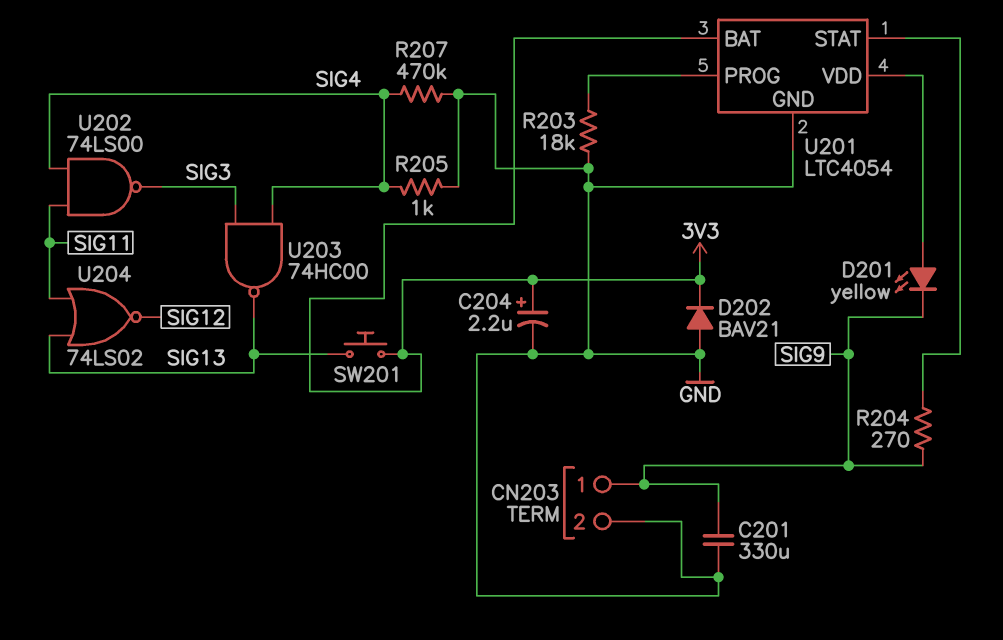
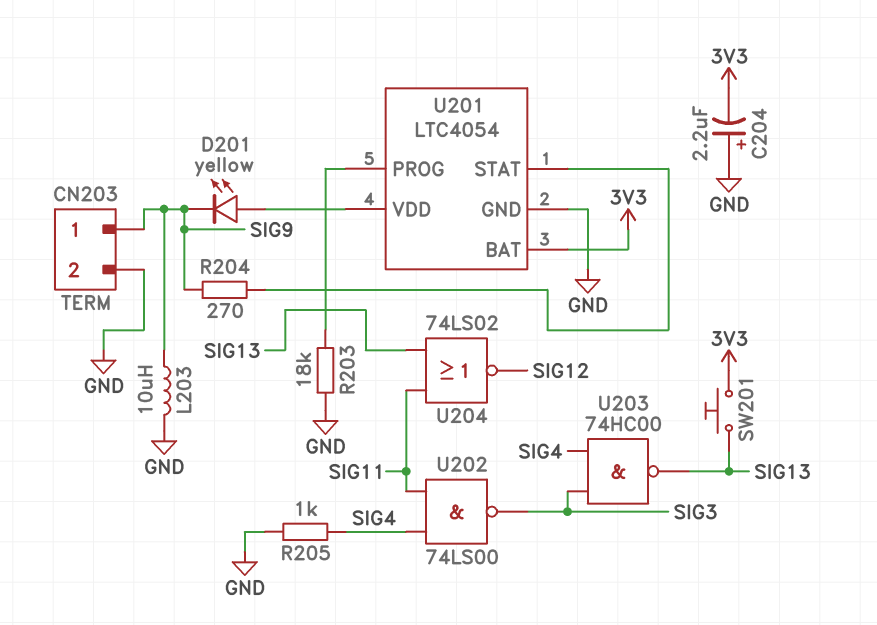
C201: 330uF (GND, SIG9) -> none
C204: 2.2uF (plus 3V3, minus GND) -> 2.2uF (plus GND, minus 3V3)
D202: diode BAV21 (A GND, K 3V3) -> none
L203: none -> 10uH (GND, SIG9)
R207: 470k (GND, SIG4) -> none

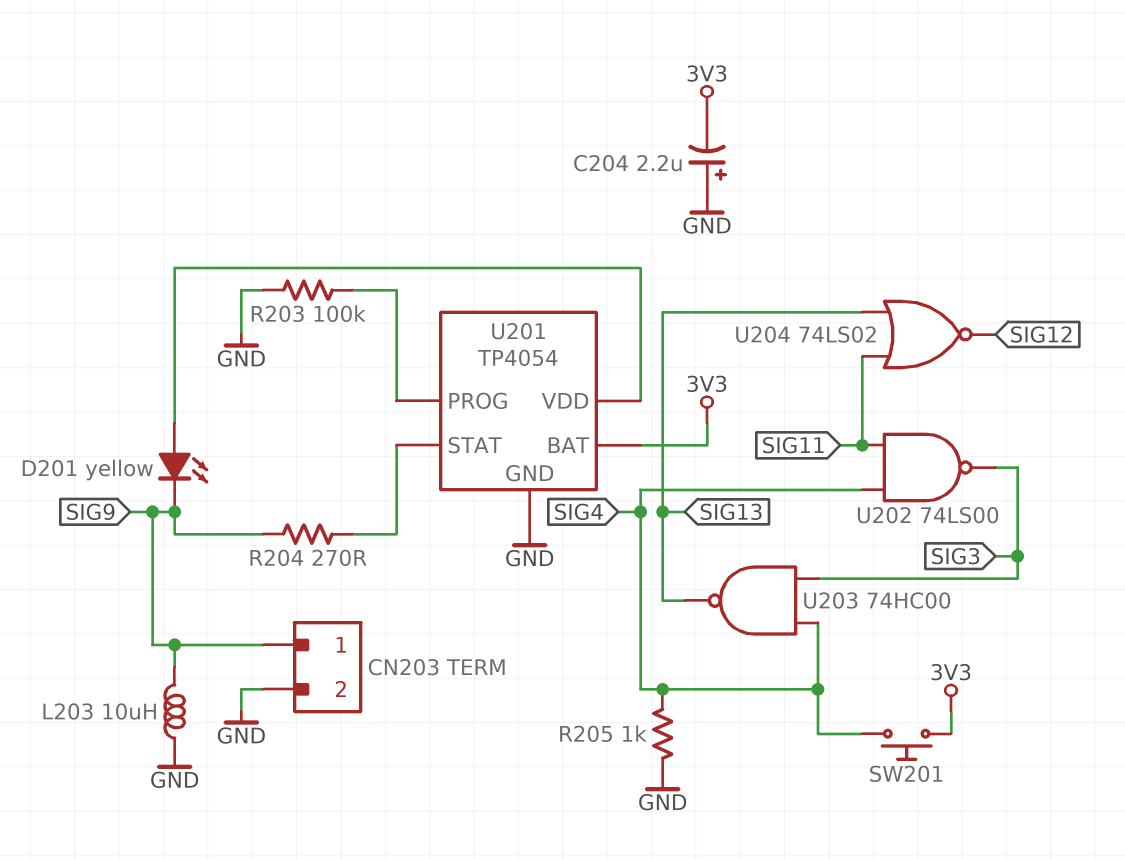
R203: 18k (GND, U201/PROG) -> 100k (GND, U201/PROG)
SW201: button (3V3, SIG13) -> button (3V3, SIG4)
U201: LTC4054 -> TP4054

